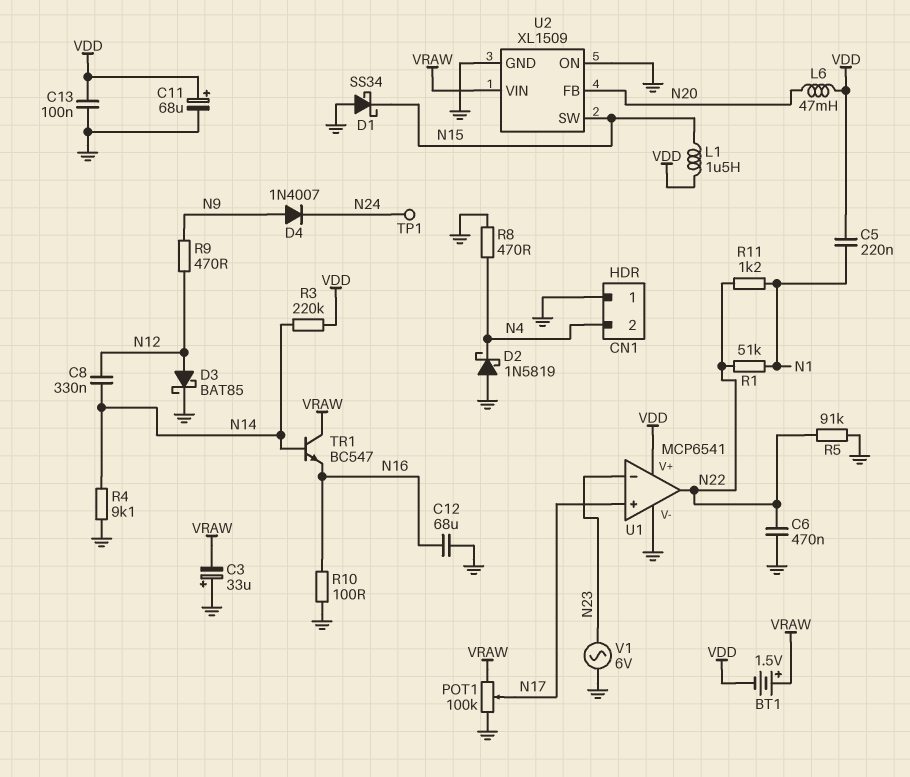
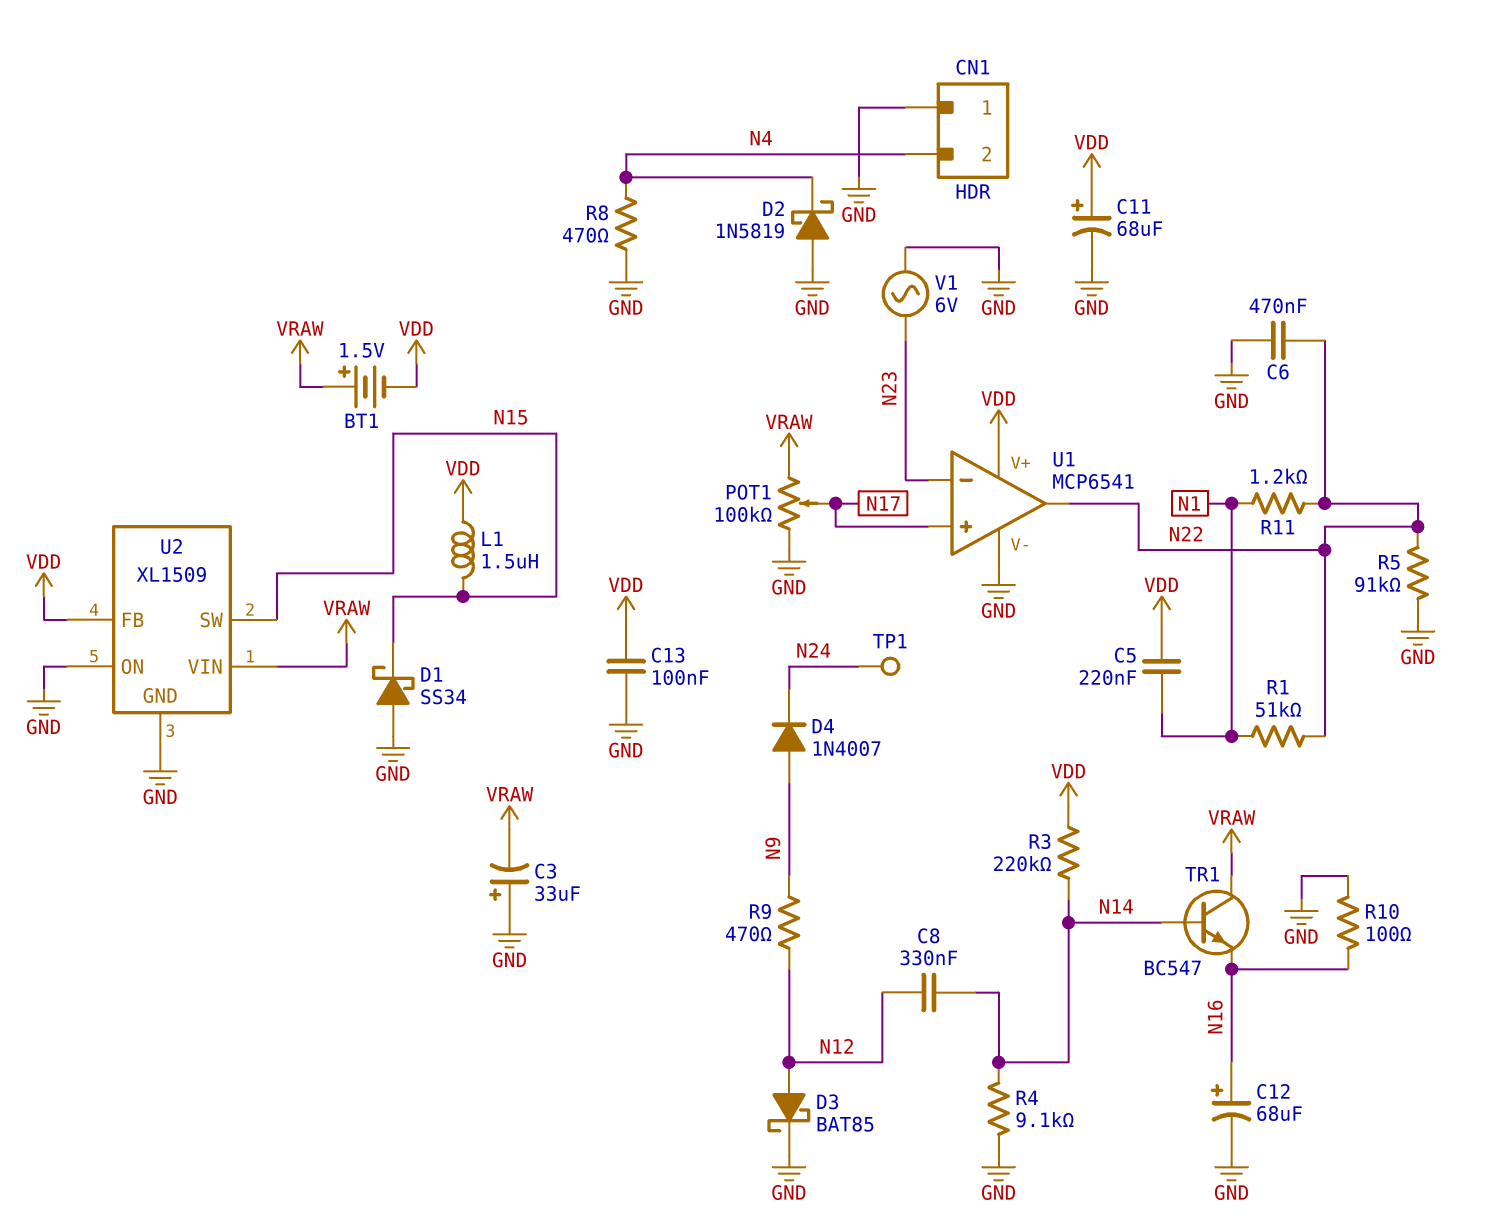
C12: 68uF (GND, N16) -> 68uF (plus N16, minus GND)
L6: 47mH (N20, VDD) -> none
U2 pin FB: N20 -> VDD

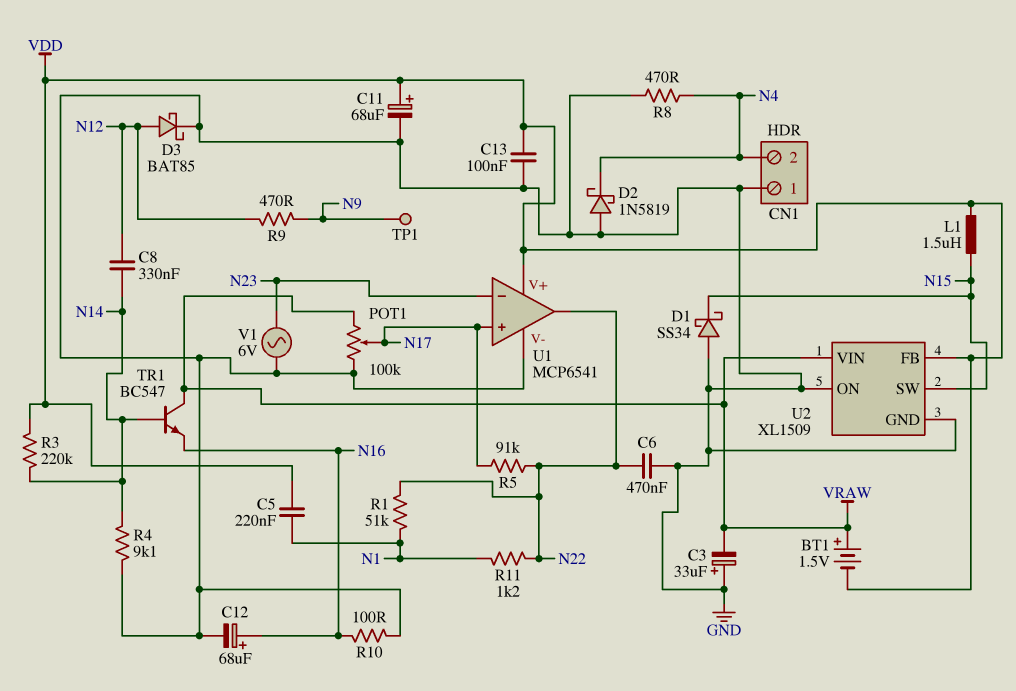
D4: diode 1N4007 (A N9, K N24) -> none
R5: 91k (GND, N22) -> 91k (N17, N22)
TP1: test point (N24) -> test point (N9)

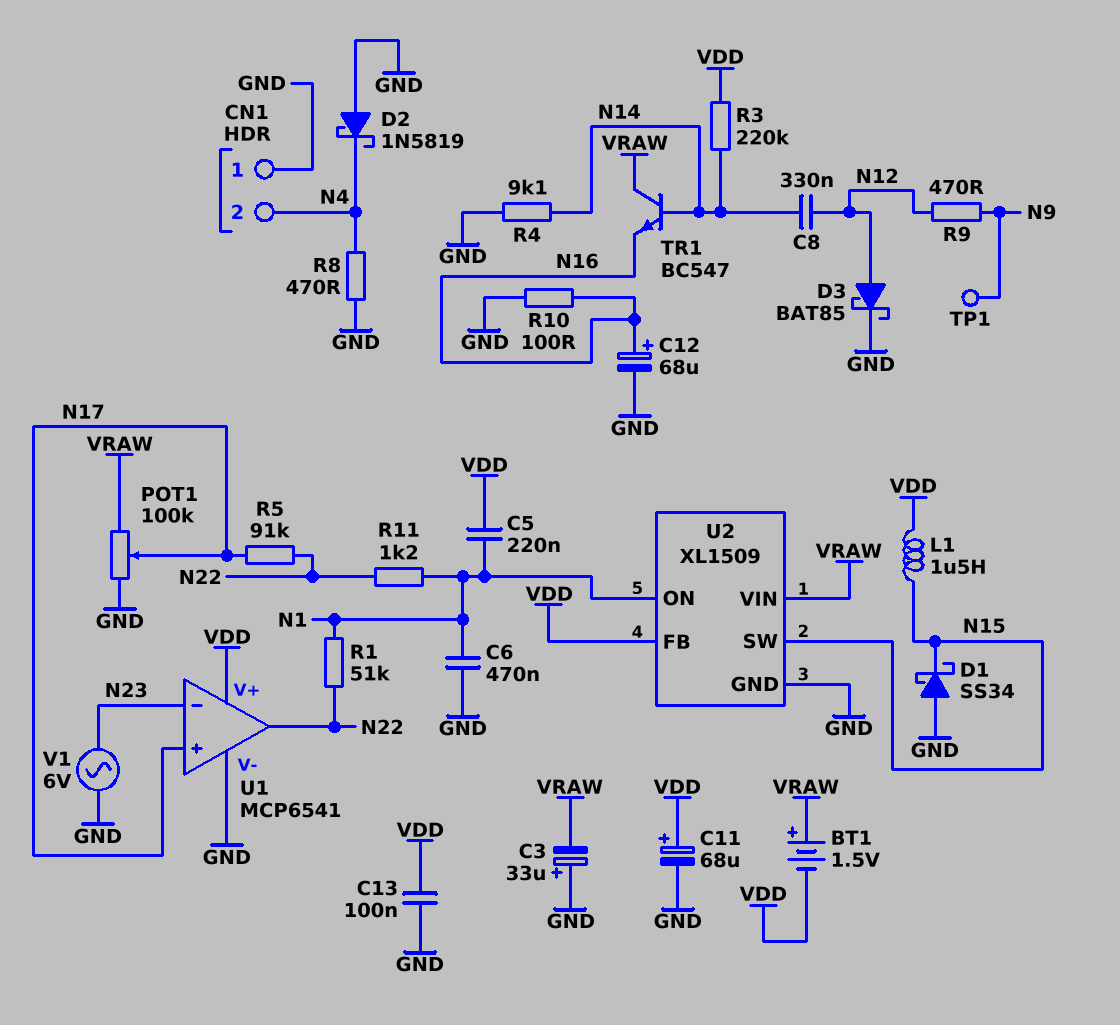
C6: 470nF (GND, N22) -> 470nF (GND, N1)
U2 pin ON: GND -> N1

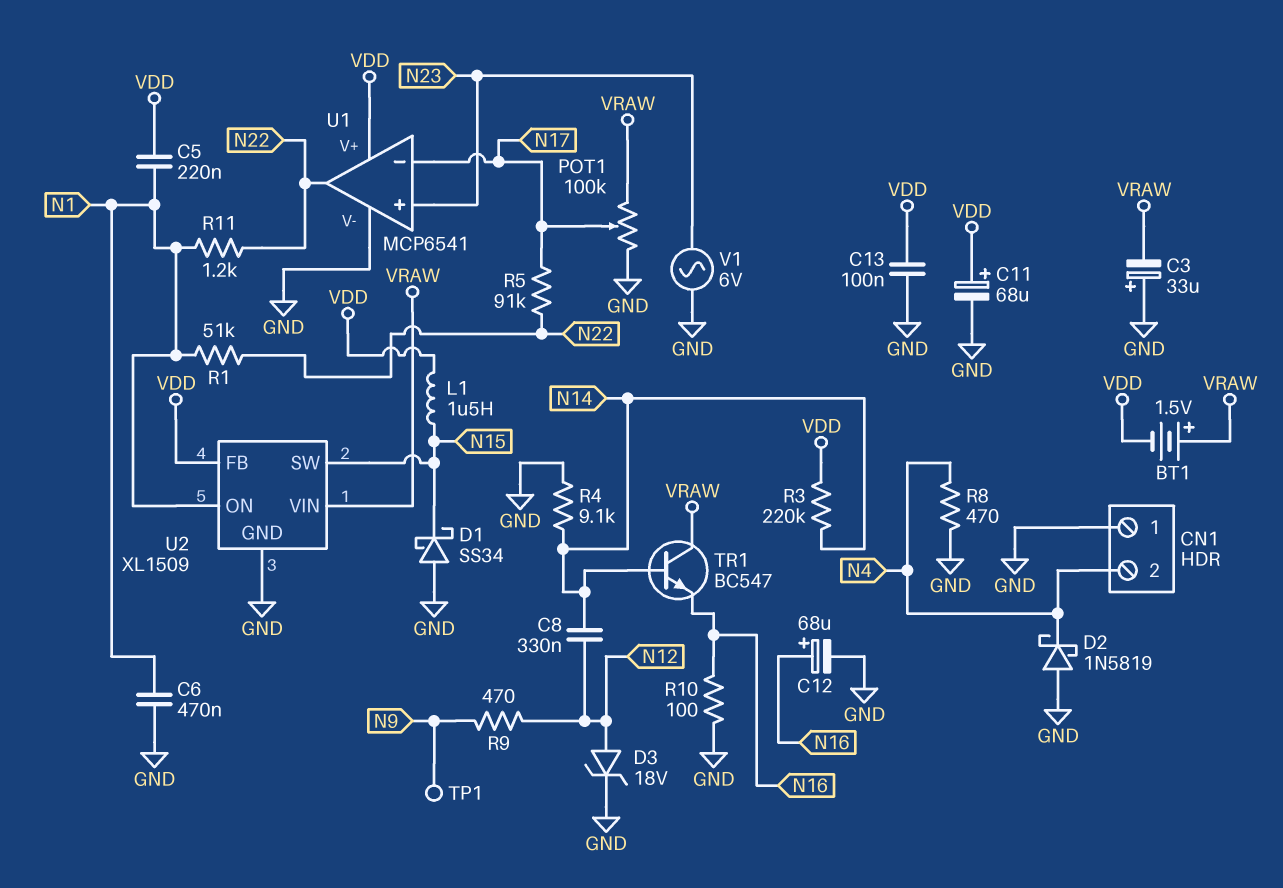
D3: schottky BAT85 (A N12, K GND) -> zener 18V (A N12, K GND)
U1 pin in+: N17 -> N23
U1 pin in-: N23 -> N17

